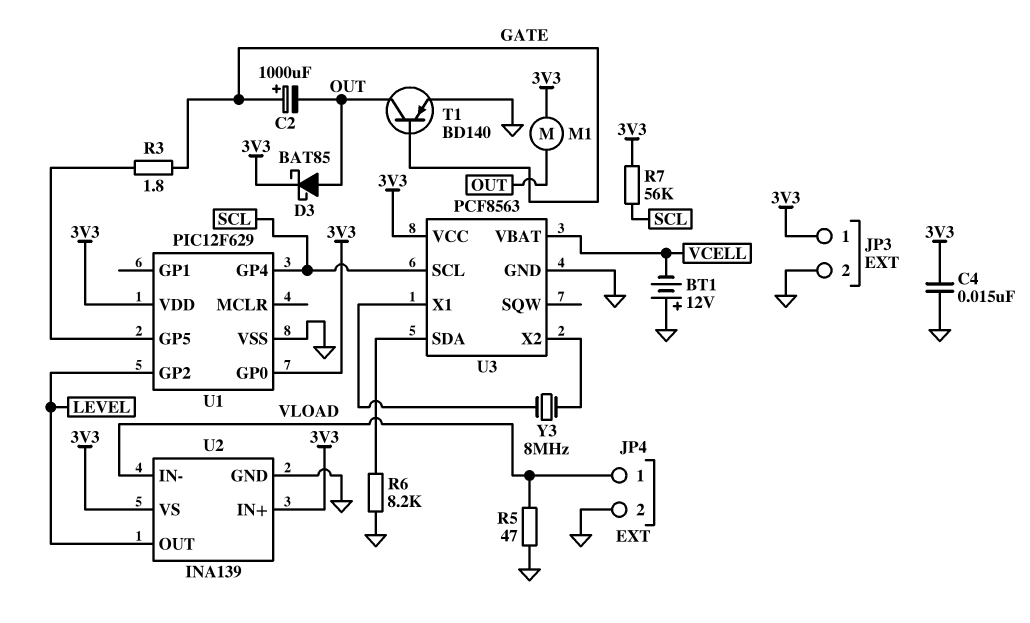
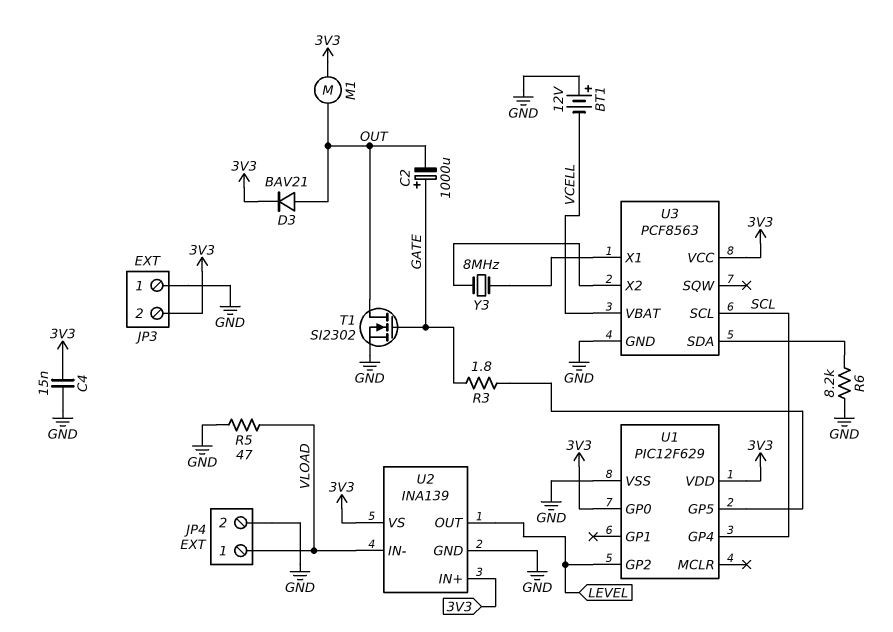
D3: schottky BAT85 (A OUT, K 3V3) -> diode BAV21 (A OUT, K 3V3)
JP3 pin 1: 3V3 -> GND
JP3 pin 2: GND -> 3V3
R7: 56k (3V3, SCL) -> none
T1: PNP BD140 (B GATE, C OUT, E GND) -> NMOS SI2302 (G GATE, D OUT, S GND)

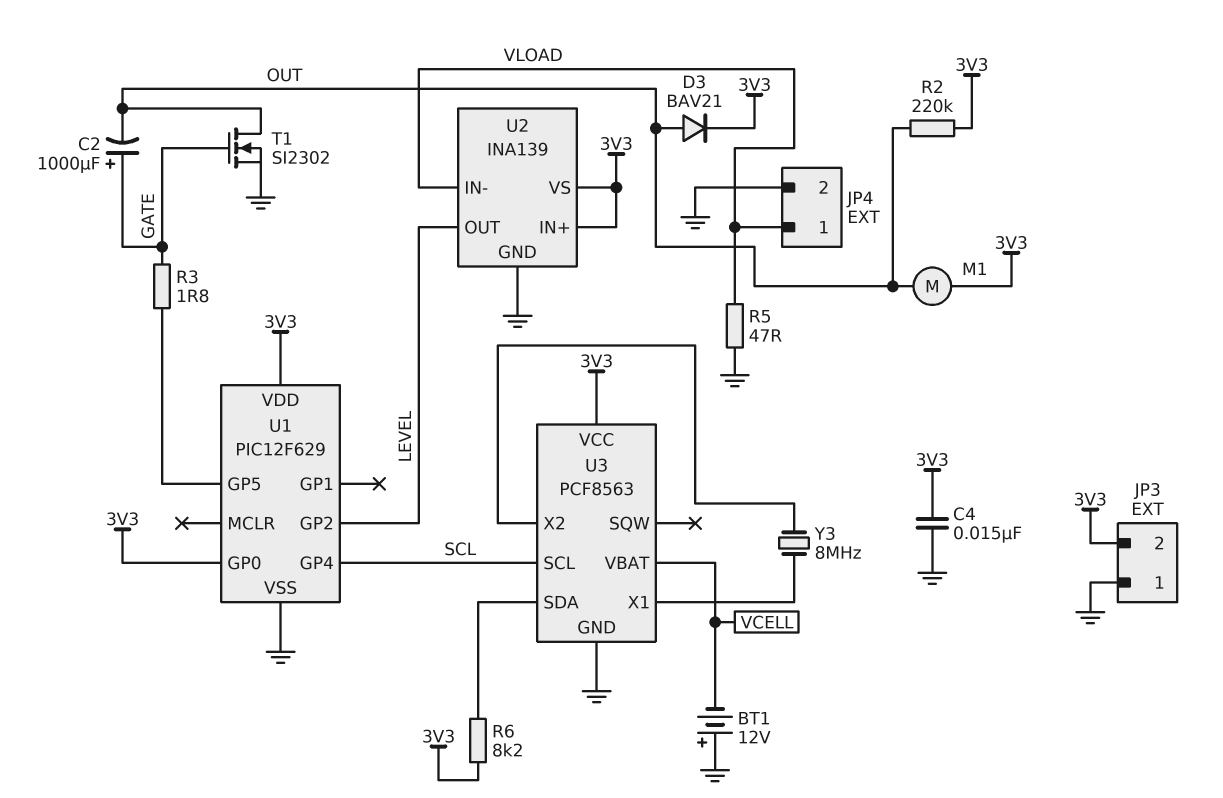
R2: none -> 220k (3V3, OUT)
R6: 8.2k (GND, U3/SDA) -> 8.2k (3V3, U3/SDA)

